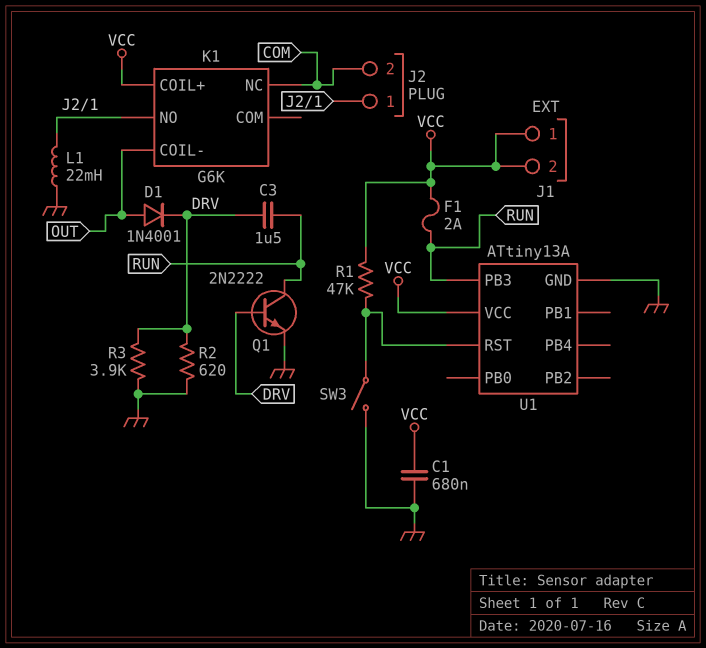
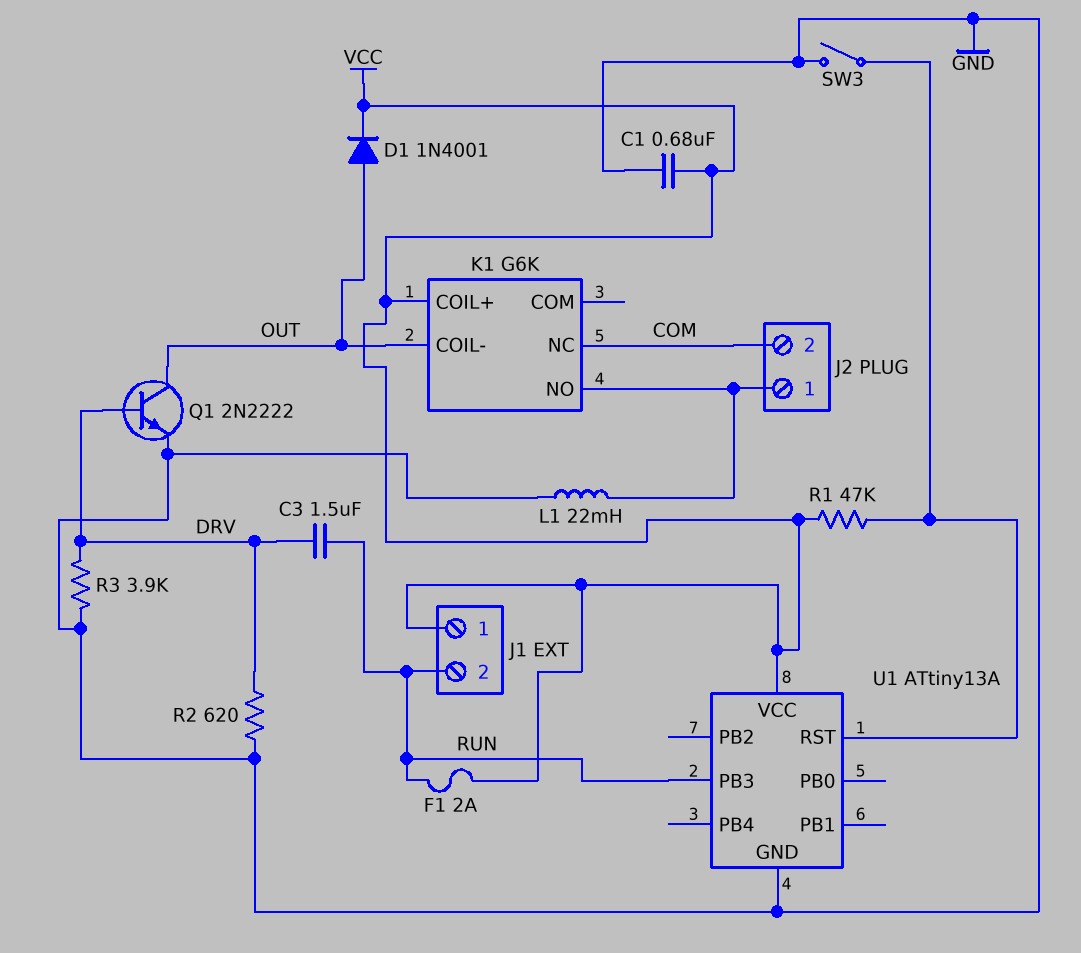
D1: diode 1N4001 (A OUT, K DRV) -> diode 1N4001 (A OUT, K VCC)
J1 pin 2: VCC -> RUN
Q1: NPN 2N2222 (B DRV, C RUN, E GND) -> NPN 2N2222 (B DRV, C OUT, E GND)

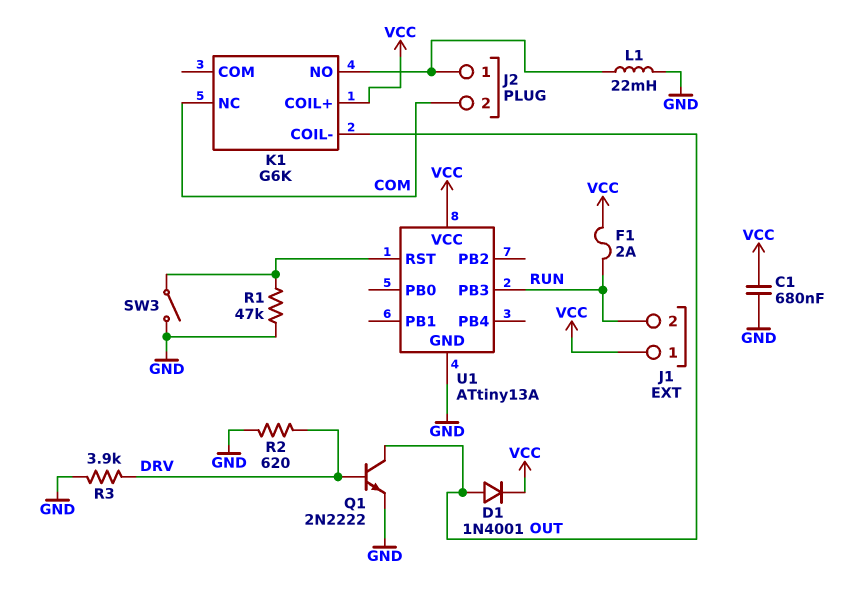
C3: 1.5uF (DRV, RUN) -> none
R1: 47k (U1/RST, VCC) -> 47k (GND, U1/RST)

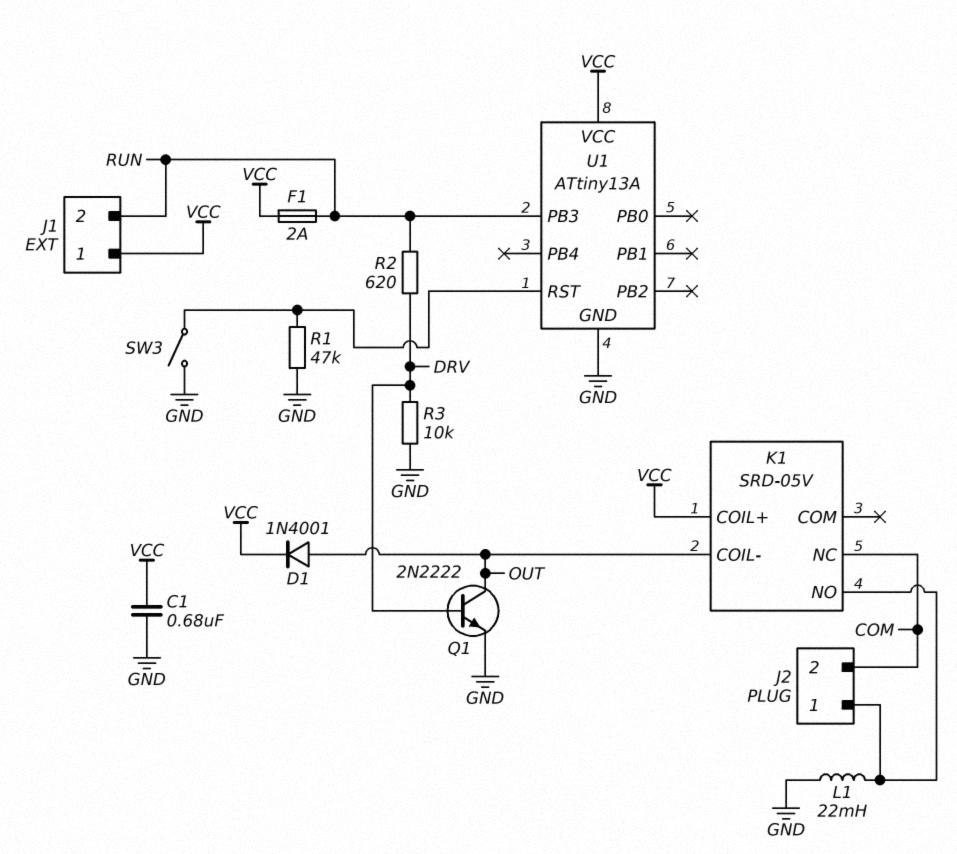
K1: G6K -> SRD-05V
R2: 620 (DRV, GND) -> 620 (DRV, RUN)
R3: 3.9k (DRV, GND) -> 10k (DRV, GND)

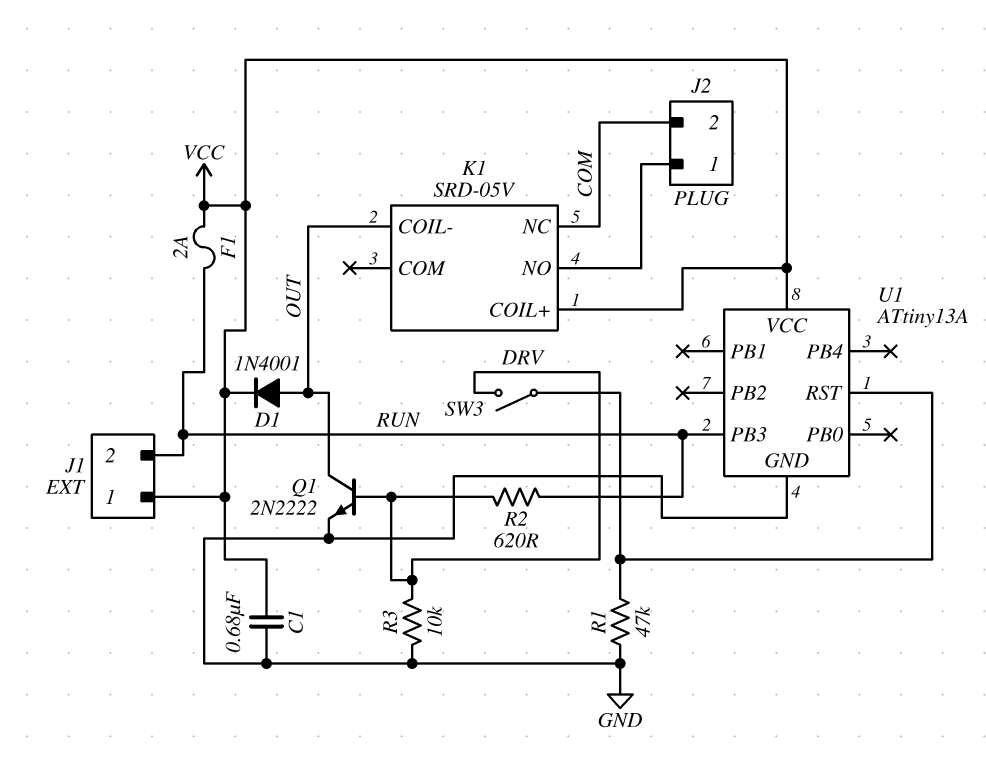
L1: 22mH (GND, J2/1) -> none
SW3: switch (GND, U1/RST) -> switch (DRV, U1/RST)

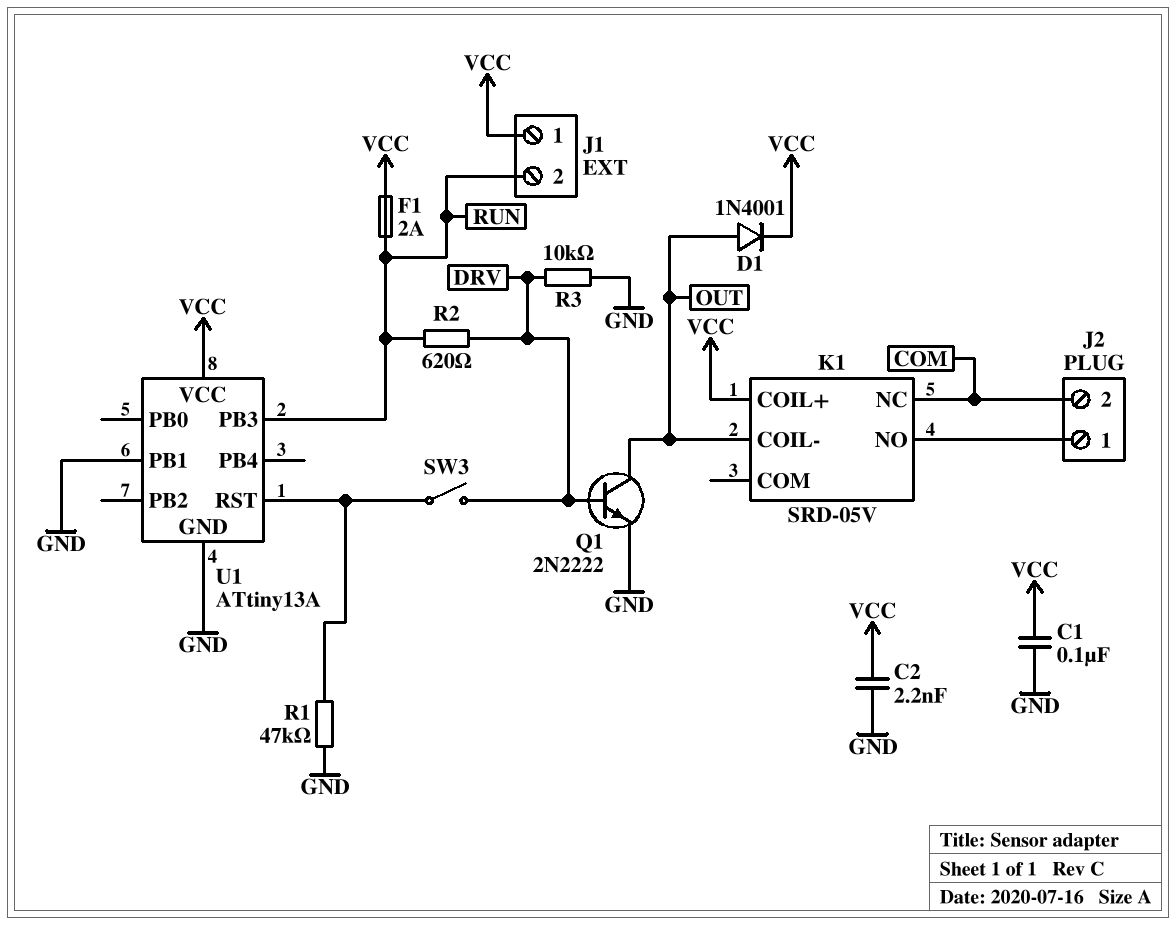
C1: 680nF (GND, VCC) -> 100nF (GND, VCC)
C2: none -> 2.2nF (GND, VCC)
U1 pin PB1: none -> GND

